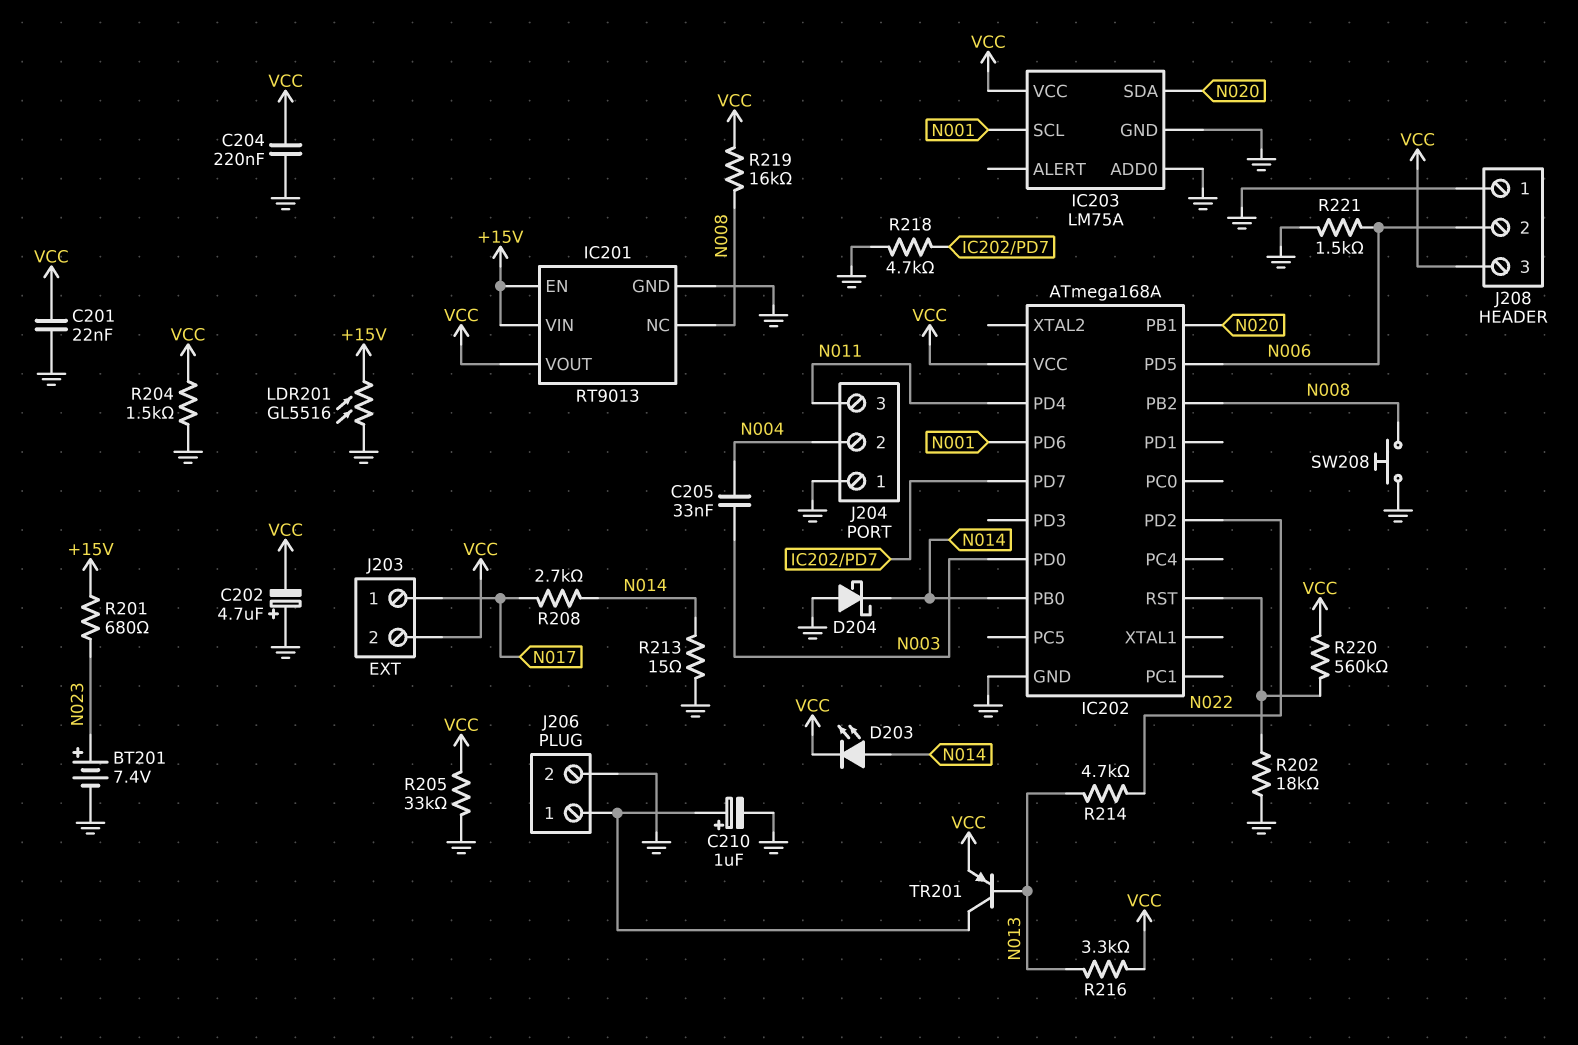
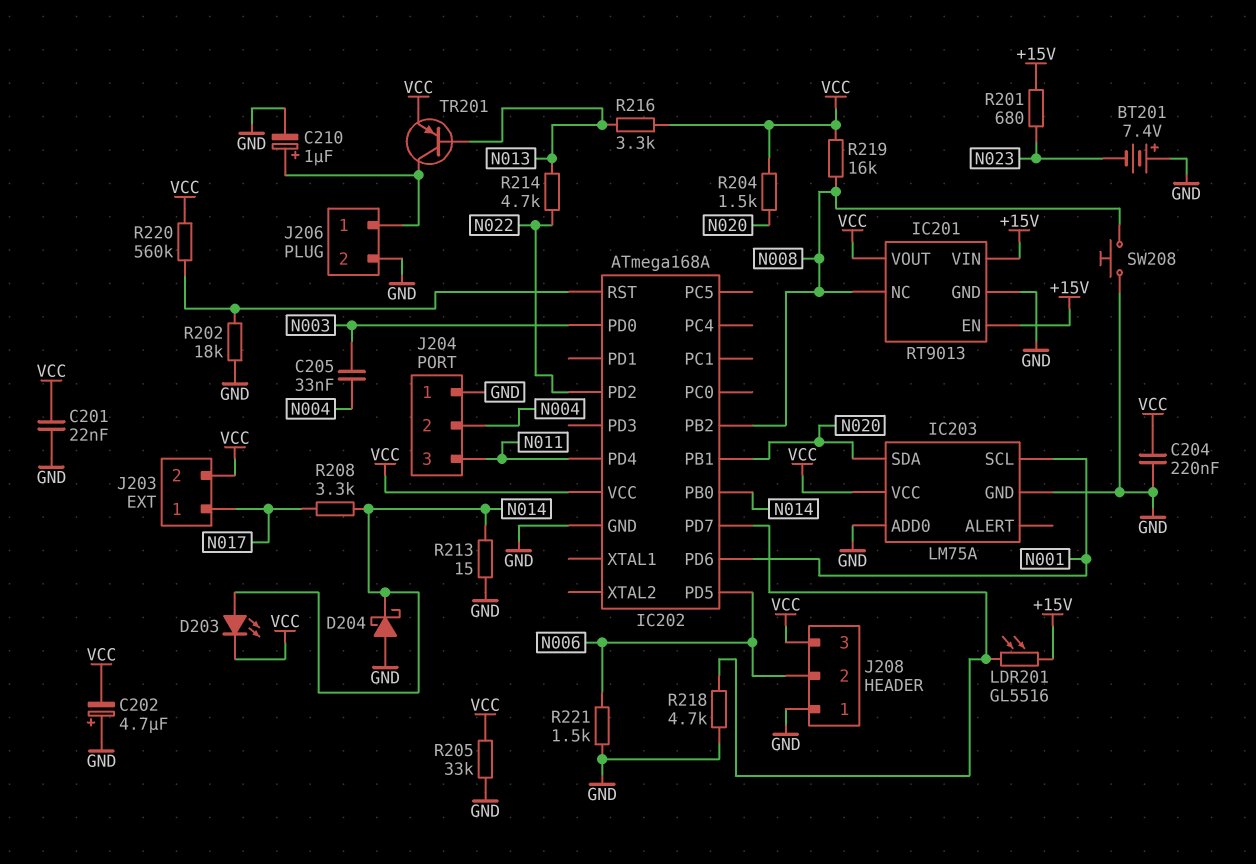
BT201: 7.4V (plus N023, minus GND) -> 7.4V (plus GND, minus N023)
LDR201: GL5516 (+15V, GND) -> GL5516 (+15V, IC202/PD7)
R204: 1.5k (GND, VCC) -> 1.5k (N020, VCC)
R208: 2.7k (N014, N017) -> 3.3k (N014, N017)

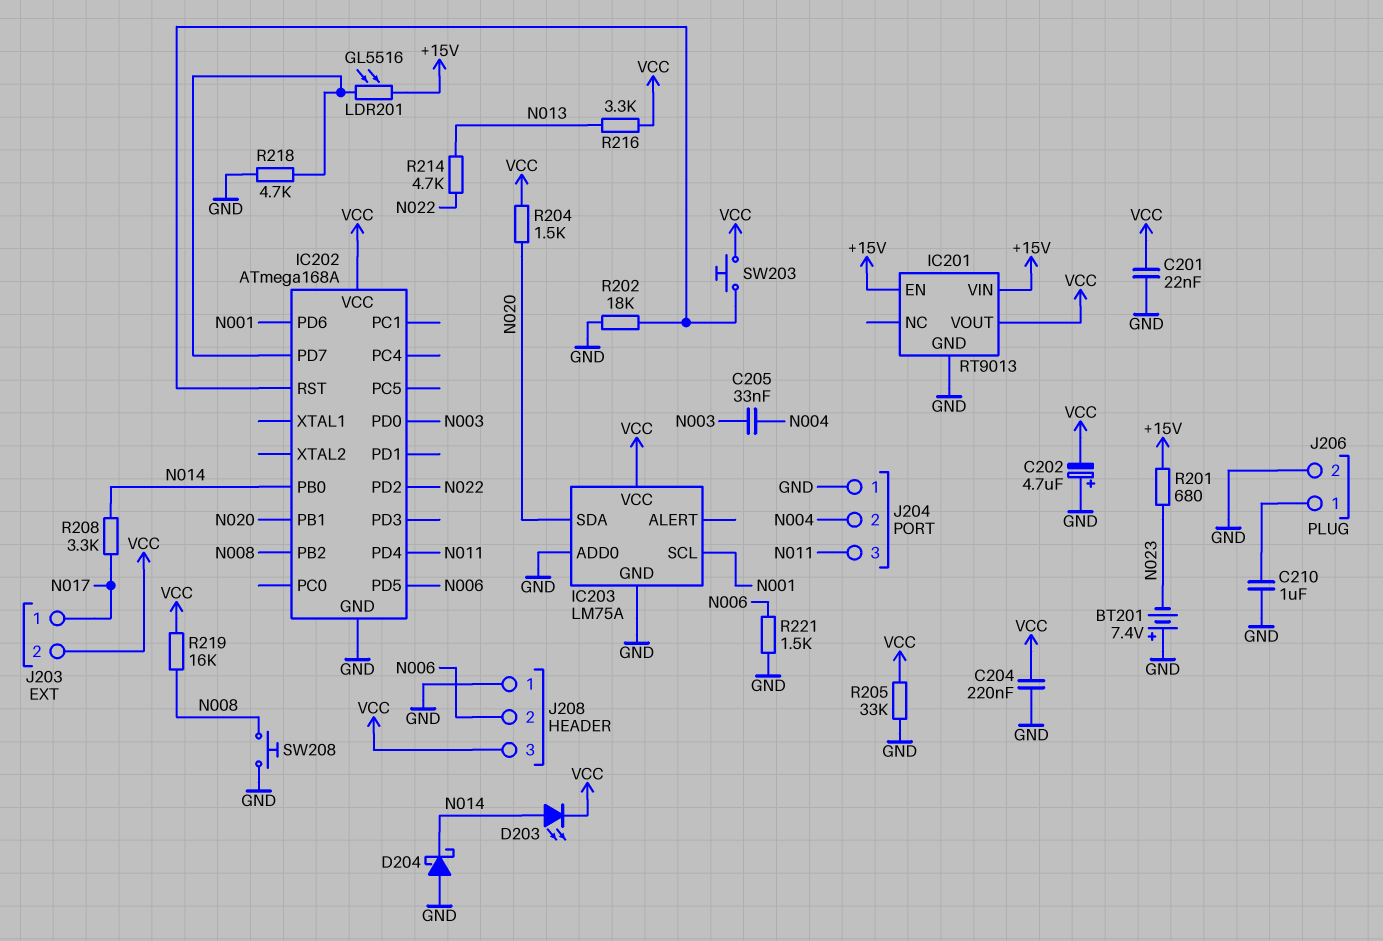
C210: 1uF (plus J206/1, minus GND) -> 1uF (GND, J206/1)
IC201 pin NC: N008 -> none
R213: 15 (GND, N014) -> none
R220: 560k (IC202/RST, VCC) -> none
SW203: none -> button (IC202/RST, VCC)
TR201: PNP (B N013, C J206/1, E VCC) -> none

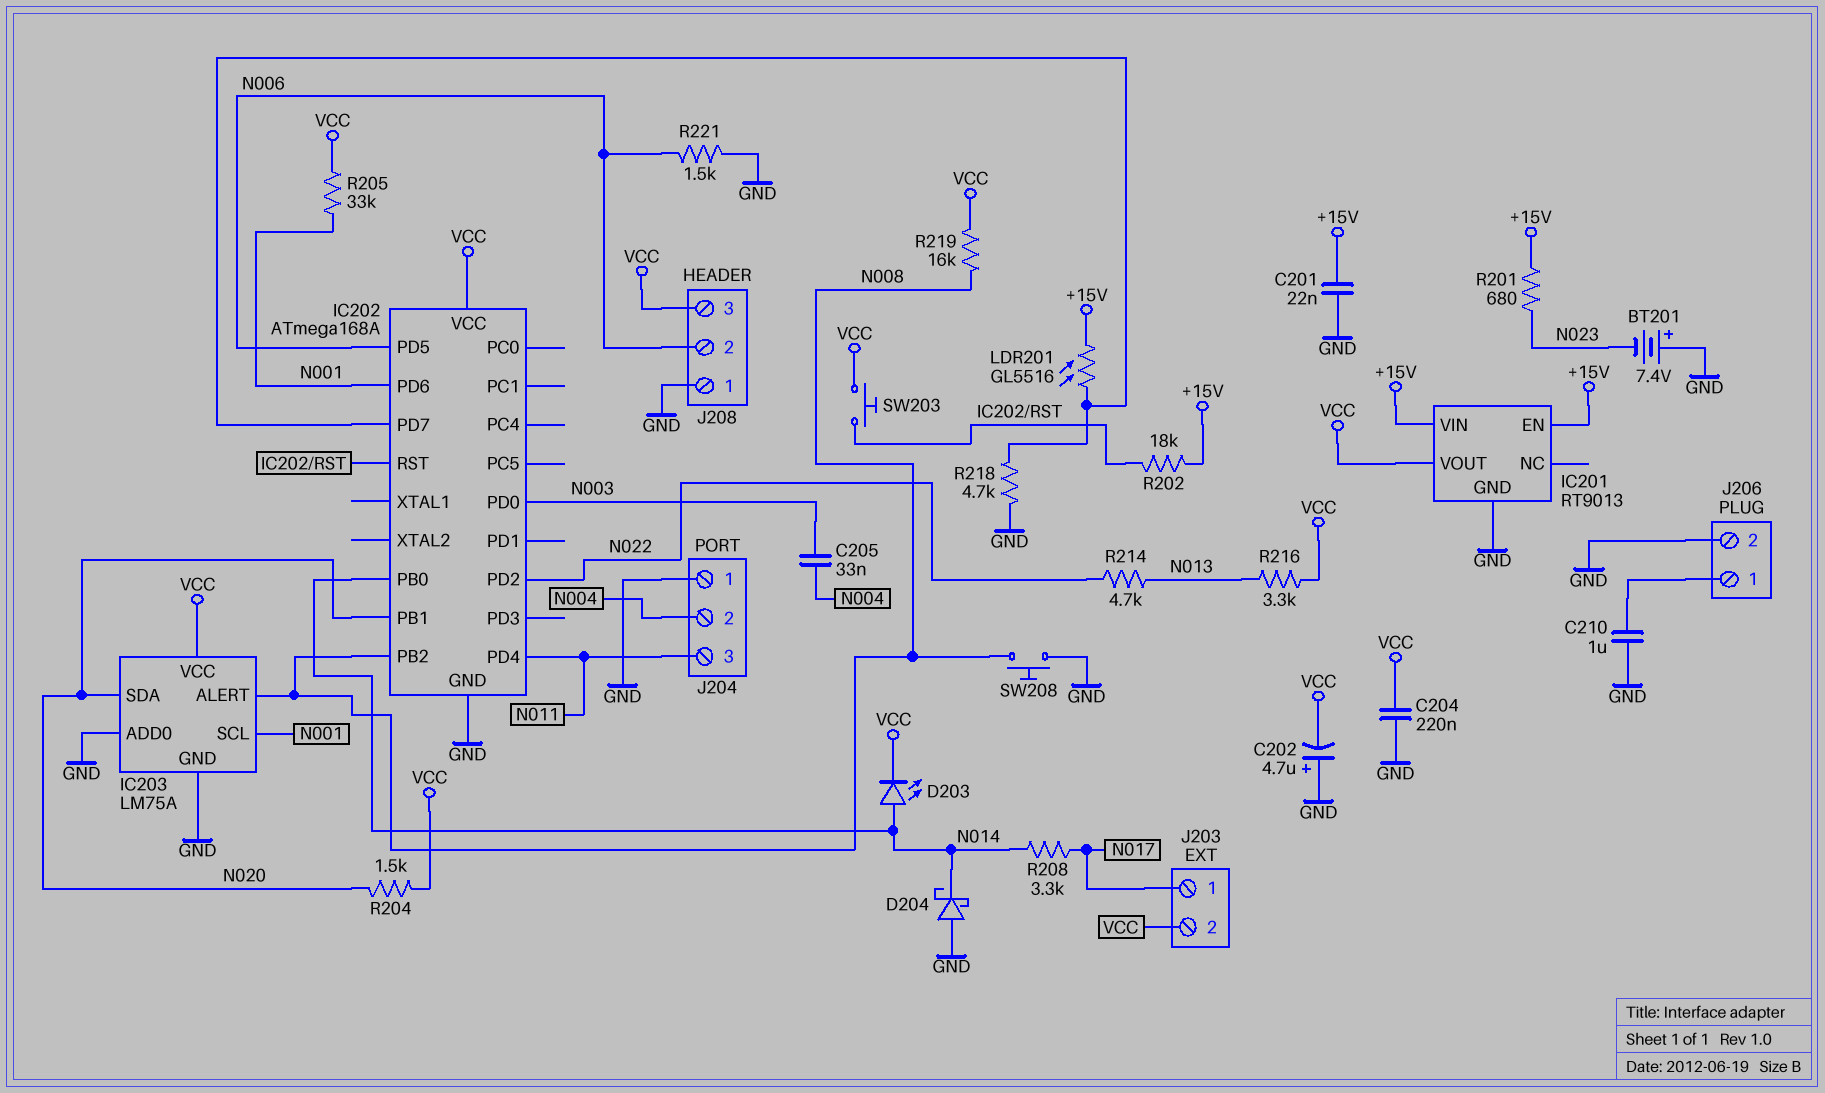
C201: 22nF (GND, VCC) -> 22nF (+15V, GND)
IC203 pin ALERT: none -> N008
R202: 18k (GND, IC202/RST) -> 18k (+15V, IC202/RST)
R205: 33k (GND, VCC) -> 33k (N001, VCC)

